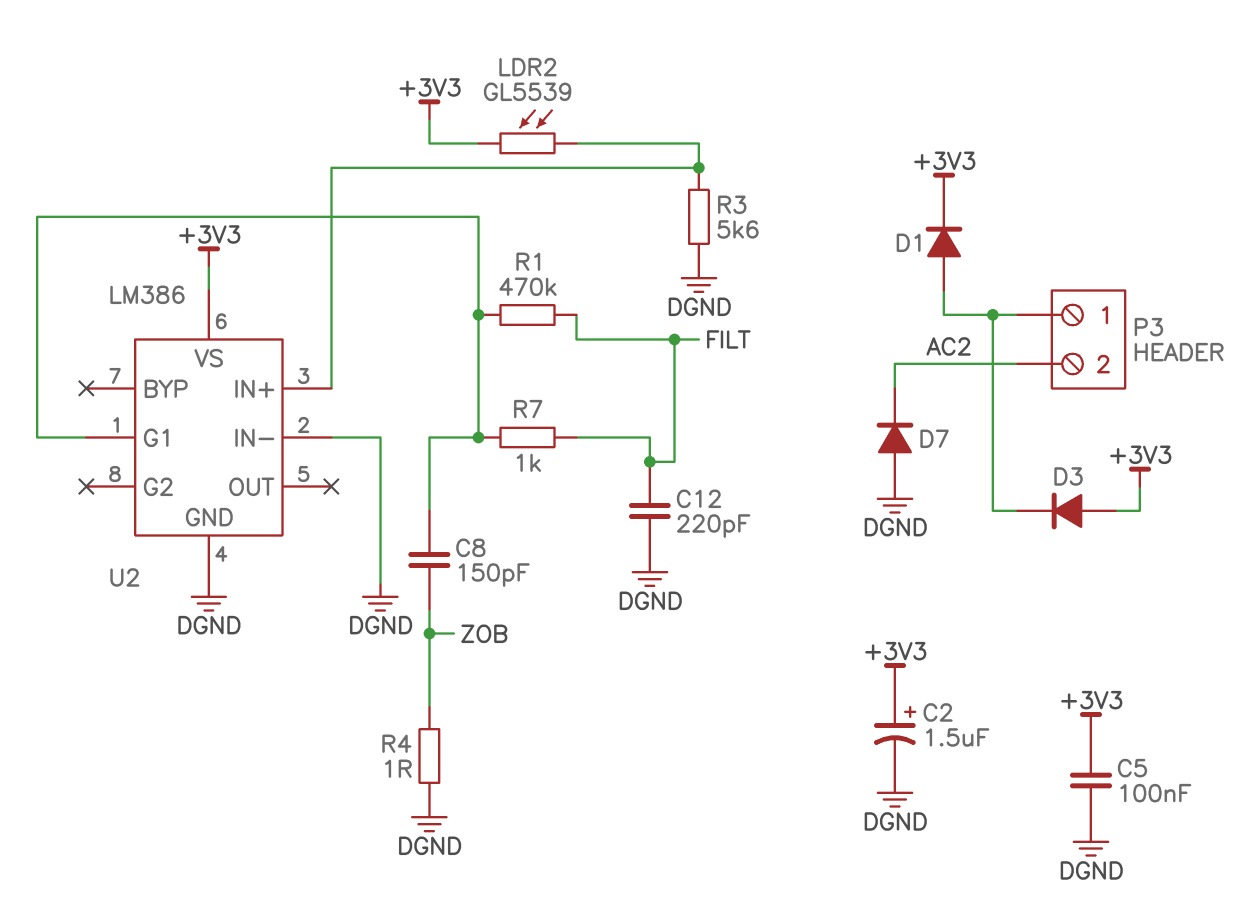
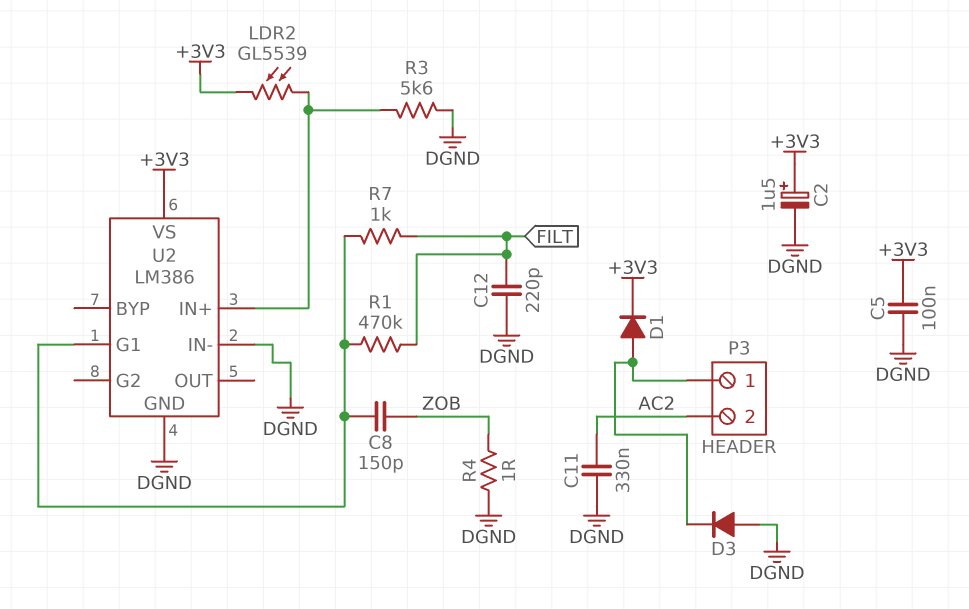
C11: none -> 330nF (AC2, DGND)
D3: diode (A +3V3, K P3/1) -> diode (A DGND, K P3/1)
D7: diode (A DGND, K AC2) -> none

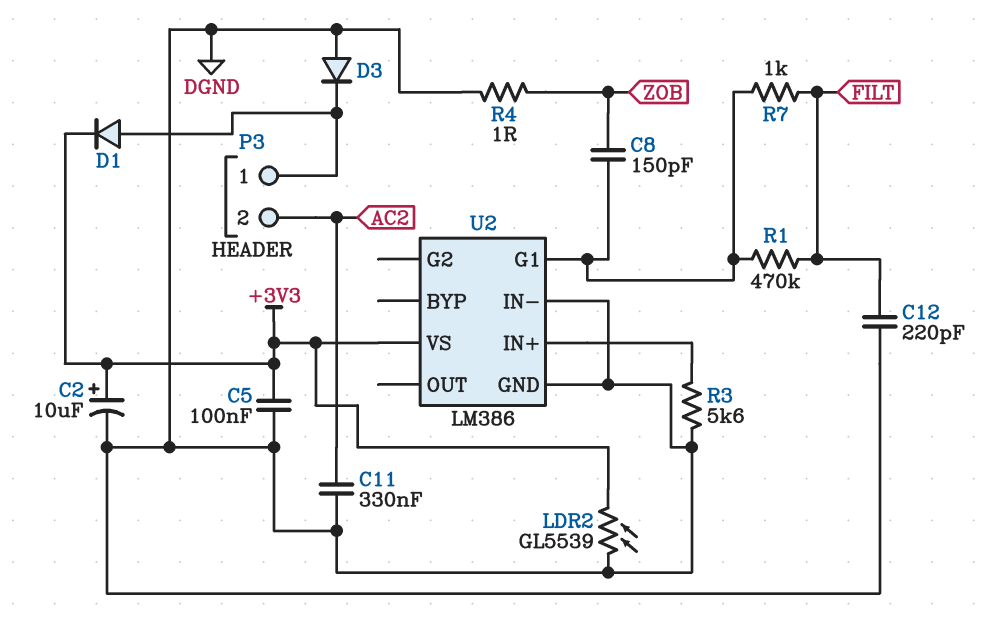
C2: 1.5uF (plus +3V3, minus DGND) -> 10uF (plus +3V3, minus DGND)
LDR2: GL5539 (+3V3, U2/IN+) -> GL5539 (+3V3, DGND)

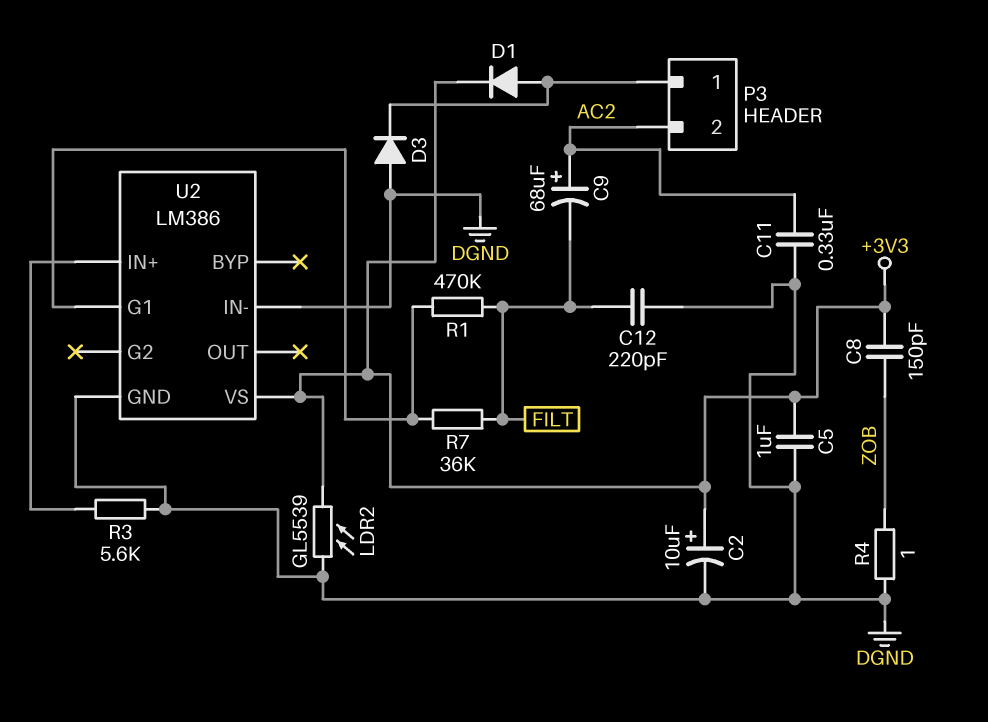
C5: 100nF (+3V3, DGND) -> 1uF (+3V3, DGND)
C8: 150pF (U2/G1, ZOB) -> 150pF (+3V3, ZOB)
C9: none -> 68uF (plus AC2, minus FILT)
R7: 1k (FILT, U2/G1) -> 36k (FILT, U2/G1)

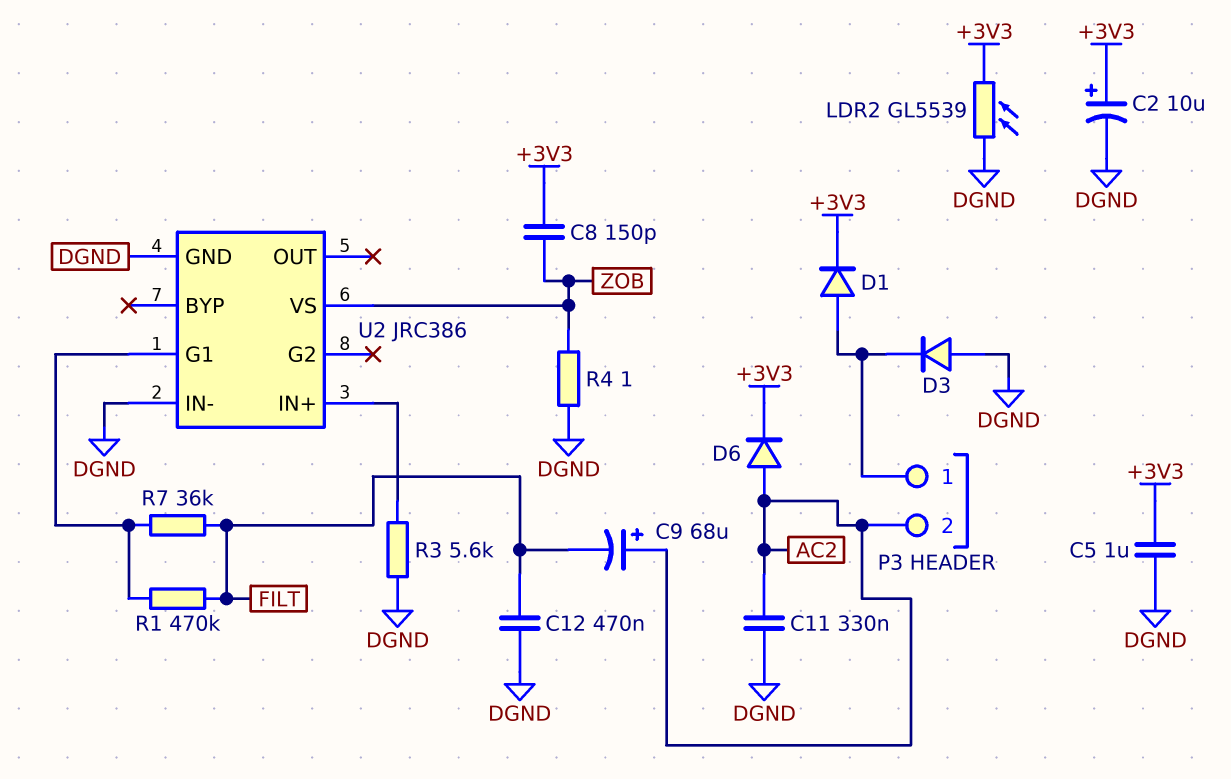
C12: 220pF (DGND, FILT) -> 470nF (DGND, FILT)
D6: none -> diode (A AC2, K +3V3)
U2: LM386 -> JRC386
U2 pin VS: +3V3 -> ZOB

